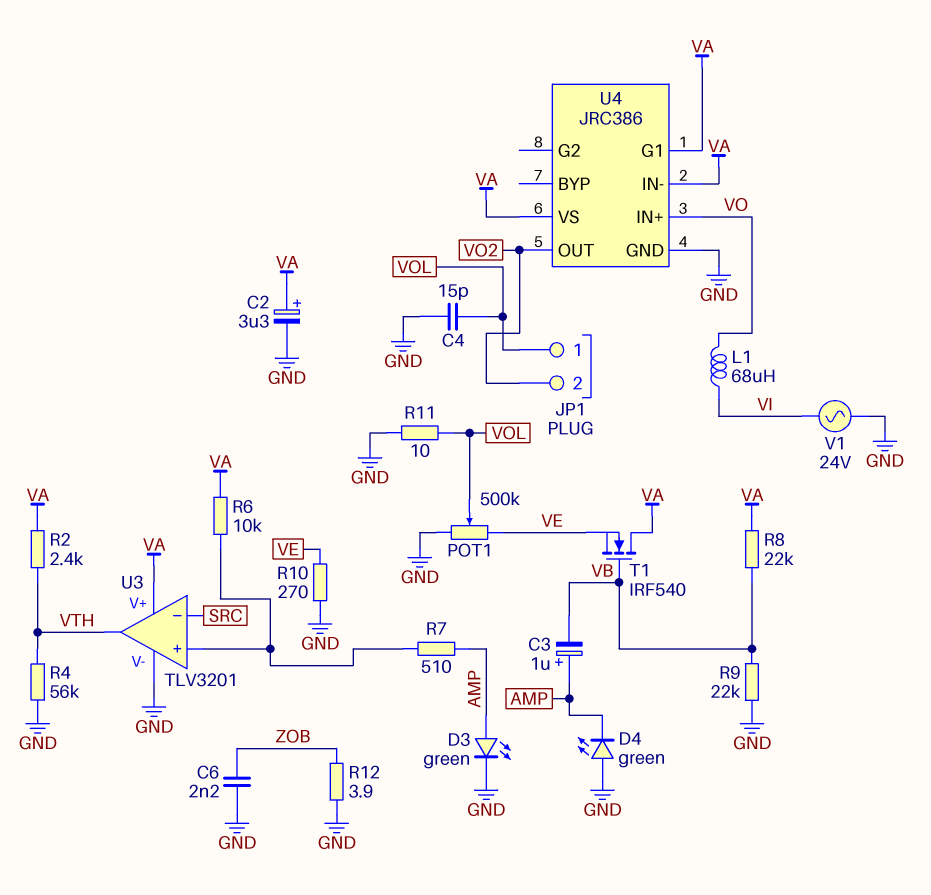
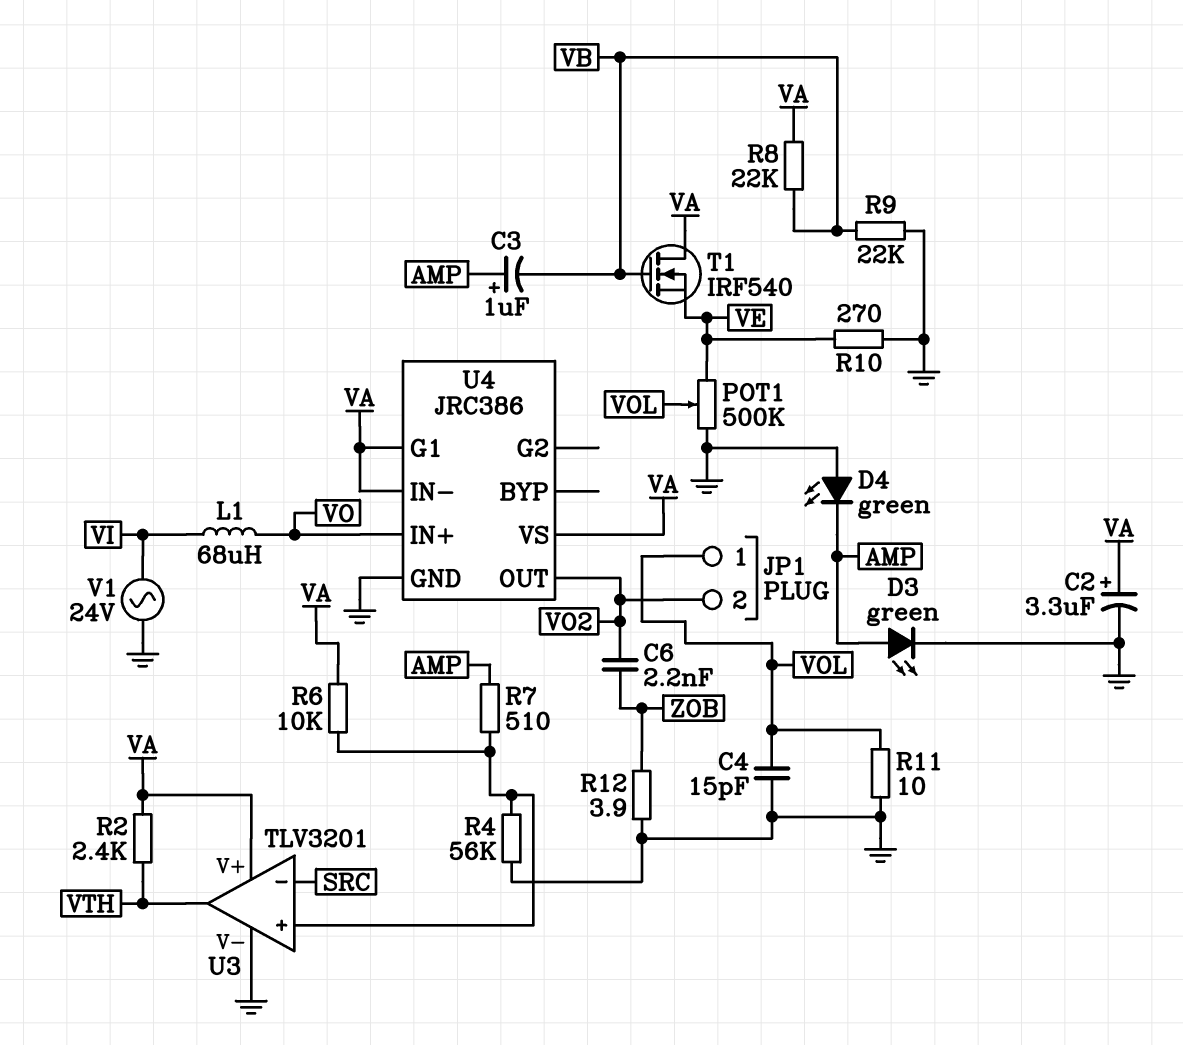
C6: 2.2nF (GND, ZOB) -> 2.2nF (VO2, ZOB)
R4: 56k (GND, VTH) -> 56k (GND, U3/in+)

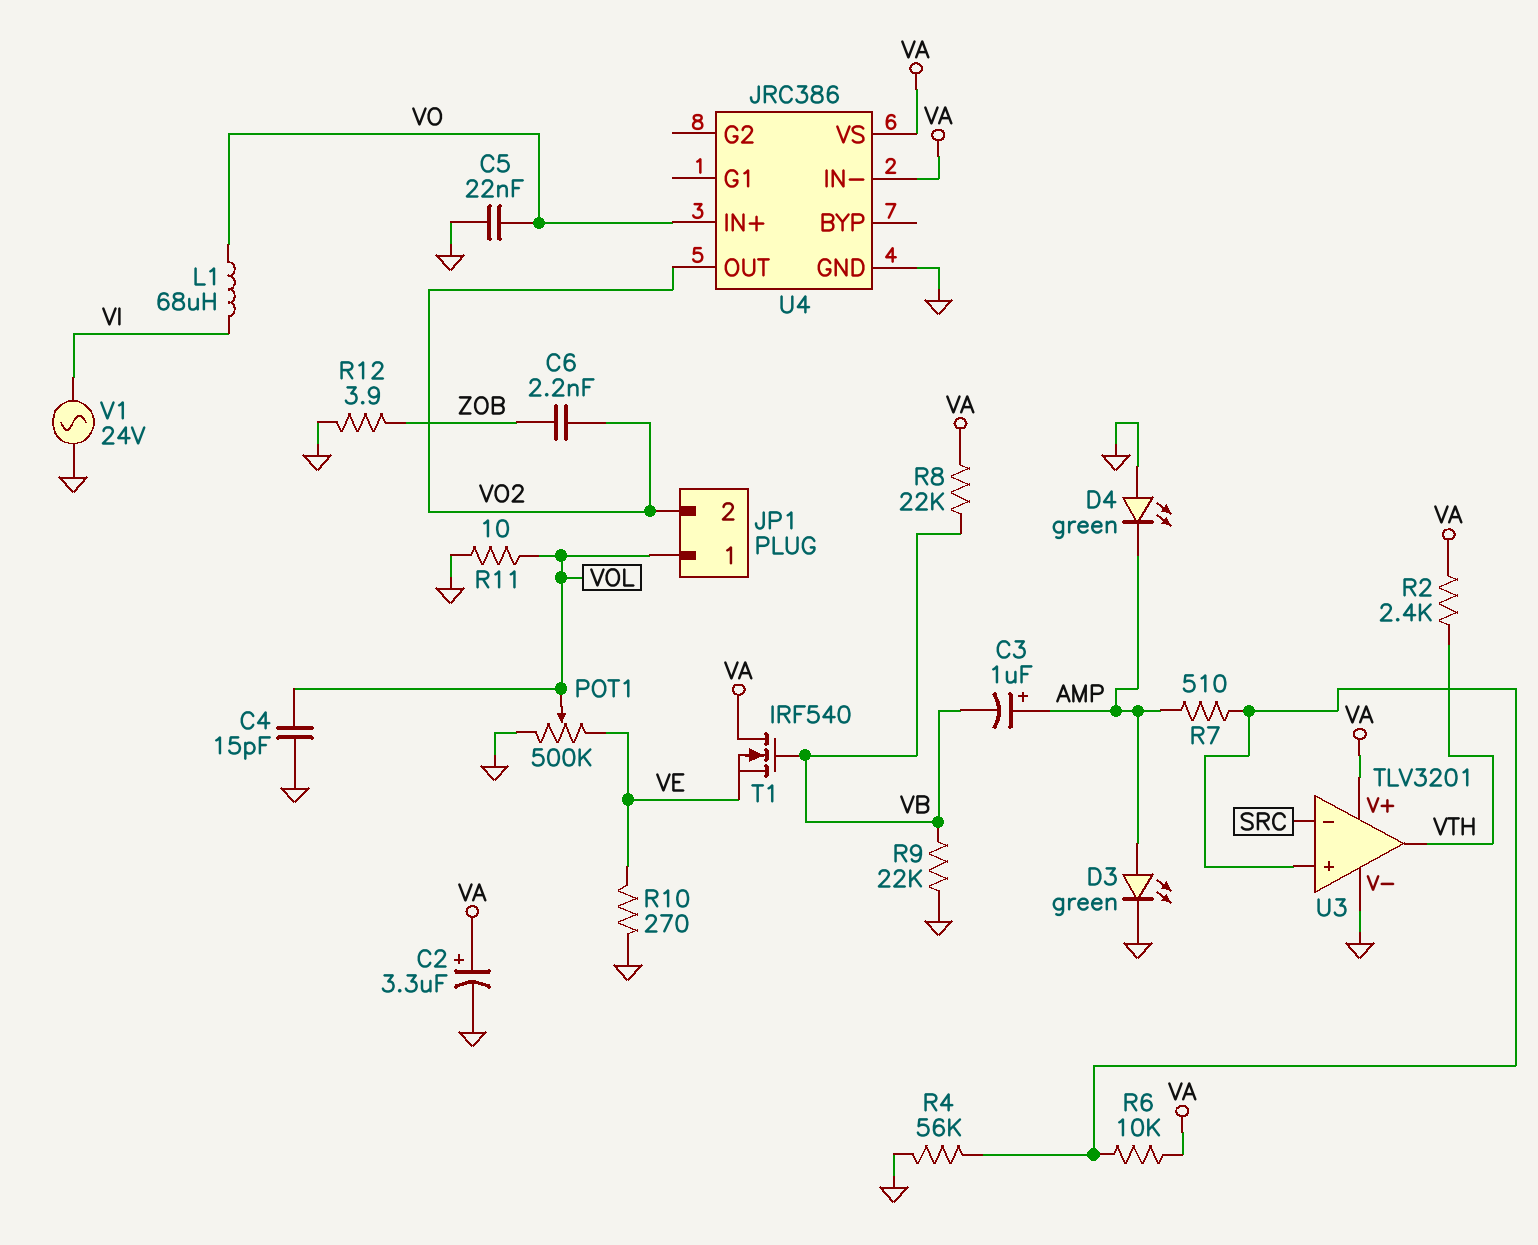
C5: none -> 22nF (GND, VO)
U4 pin G1: VA -> none

